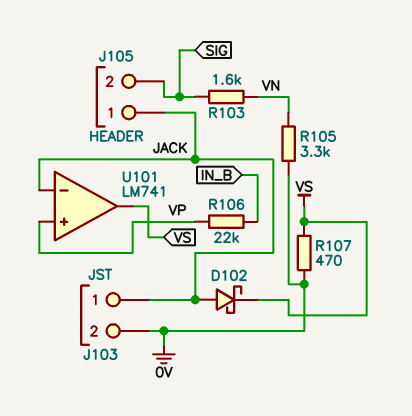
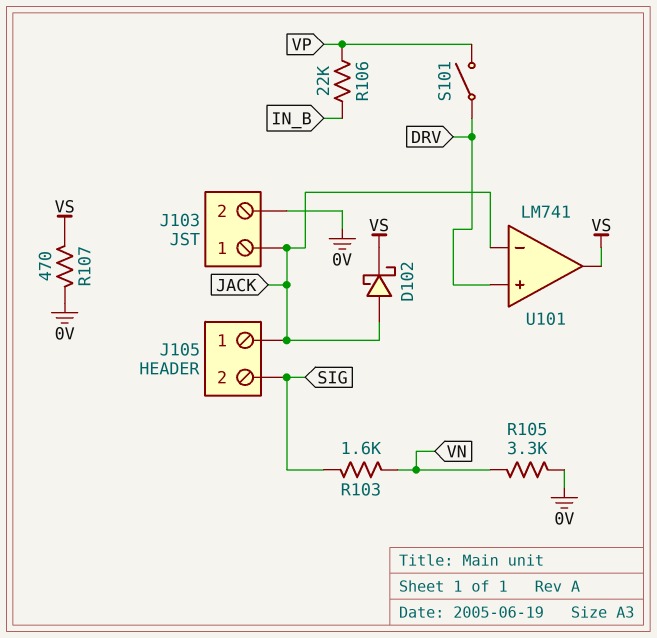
S101: none -> switch (DRV, VP)
U101 pin in+: VP -> DRV

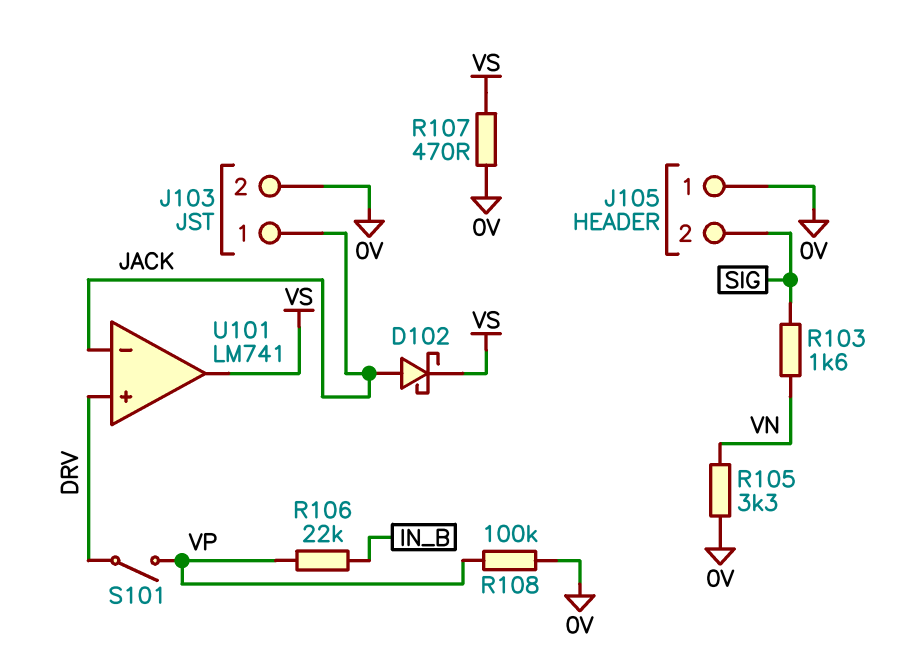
J105 pin 1: JACK -> 0V
R108: none -> 100k (0V, VP)

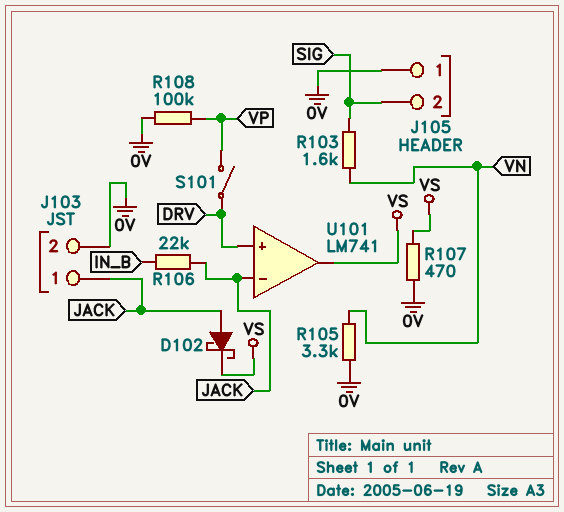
R106: 22k (IN_B, VP) -> 22k (IN_B, JACK)

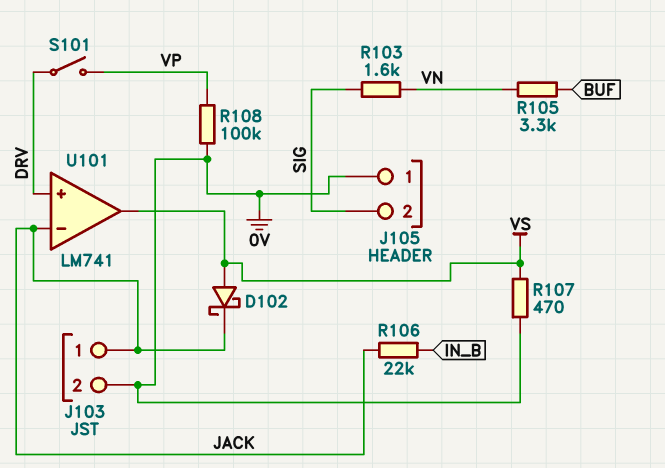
D102: schottky (A JACK, K VS) -> schottky (A VS, K JACK)
R105: 3.3k (0V, VN) -> 3.3k (BUF, VN)

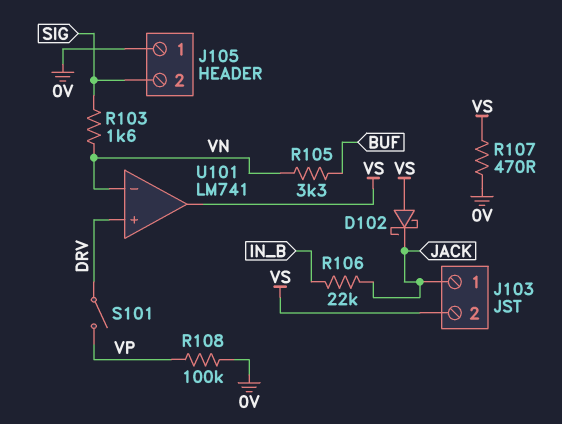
J103 pin 2: 0V -> VS
U101 pin in-: JACK -> VN

